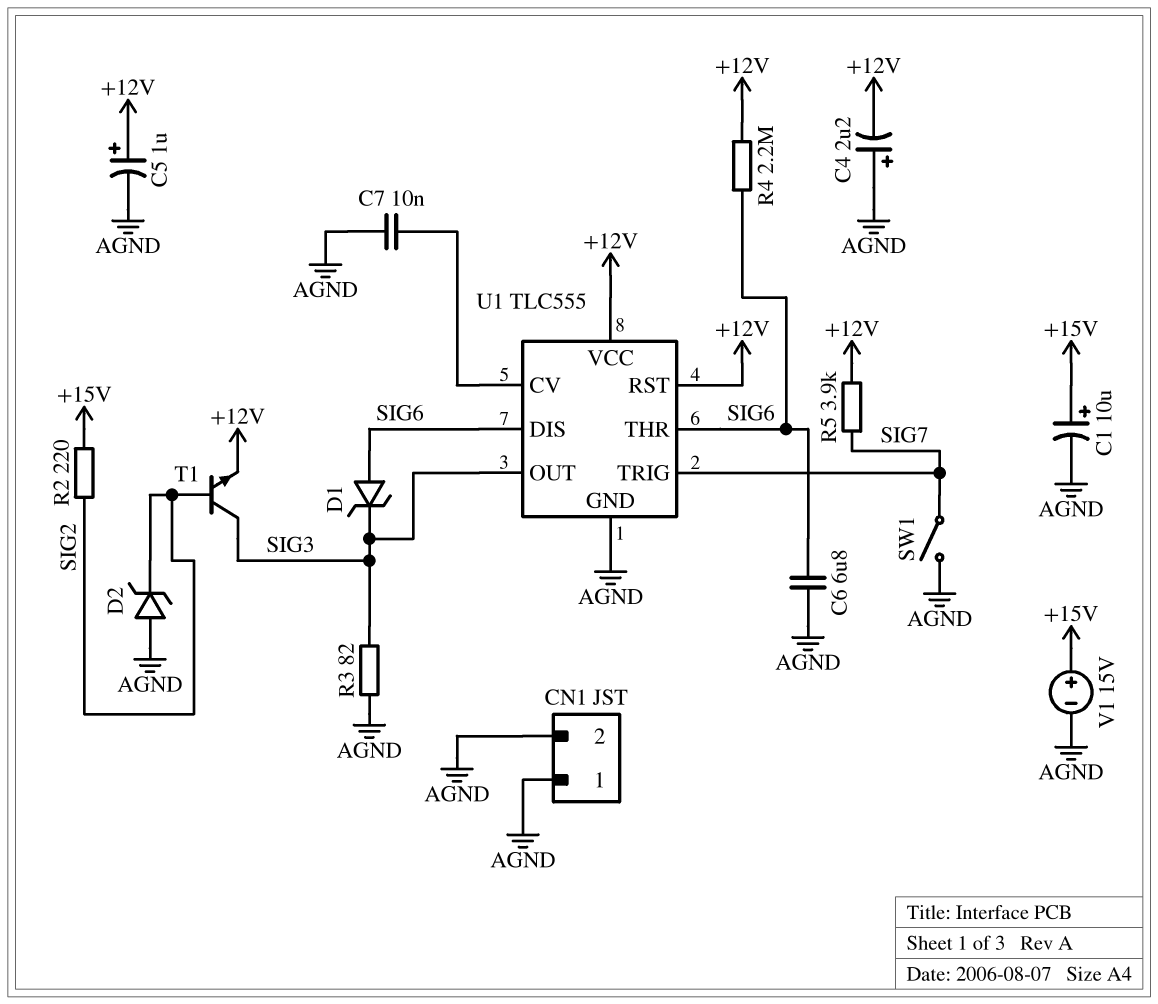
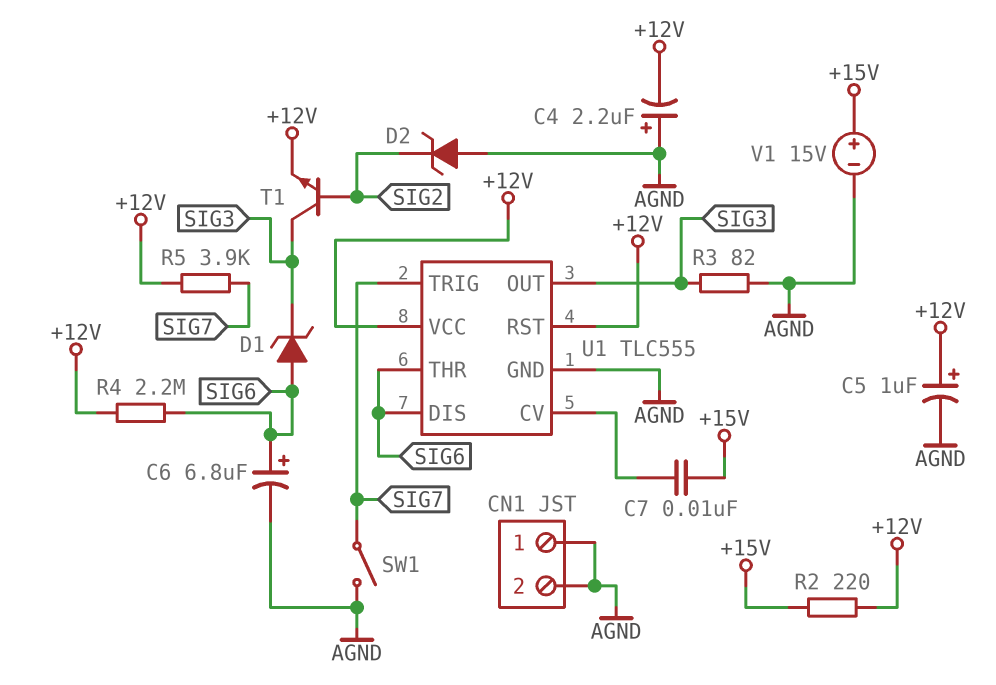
C1: 10uF (plus +15V, minus AGND) -> none
C6: 6.8uF (AGND, SIG6) -> 6.8uF (plus SIG6, minus AGND)
C7: 10nF (AGND, U1/CV) -> 10nF (+15V, U1/CV)
R2: 220 (+15V, SIG2) -> 220 (+12V, +15V)

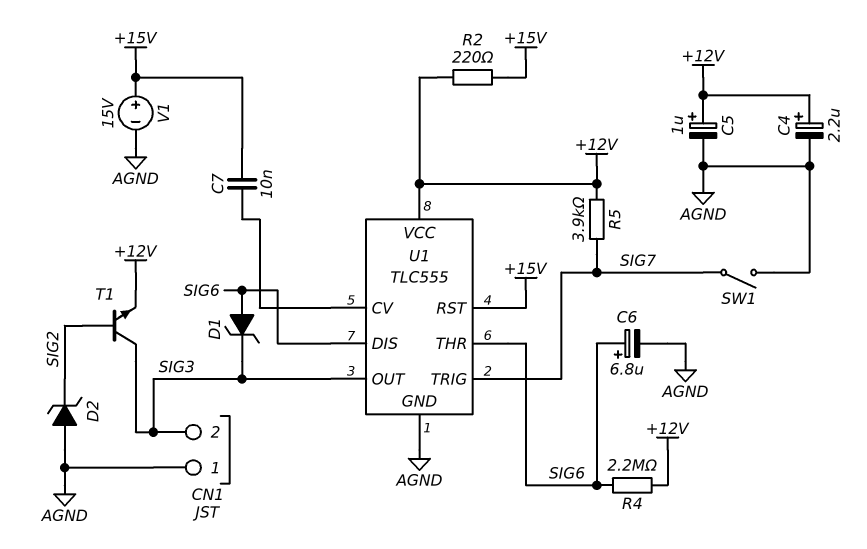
C4: 2.2uF (plus AGND, minus +12V) -> 2.2uF (plus +12V, minus AGND)
CN1 pin 2: AGND -> SIG3
R3: 82 (AGND, SIG3) -> none
U1 pin RST: +12V -> +15V

